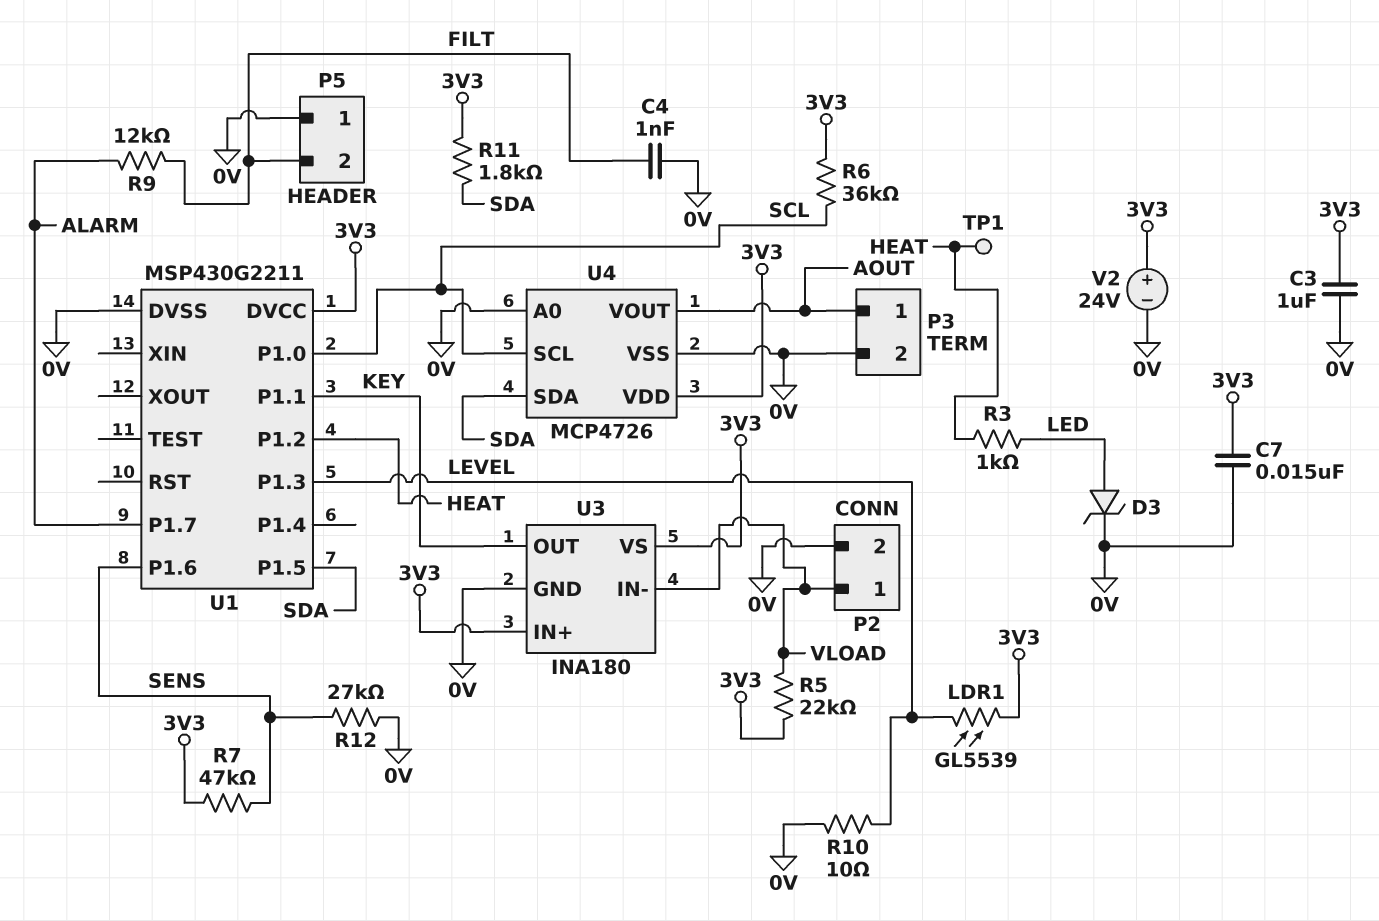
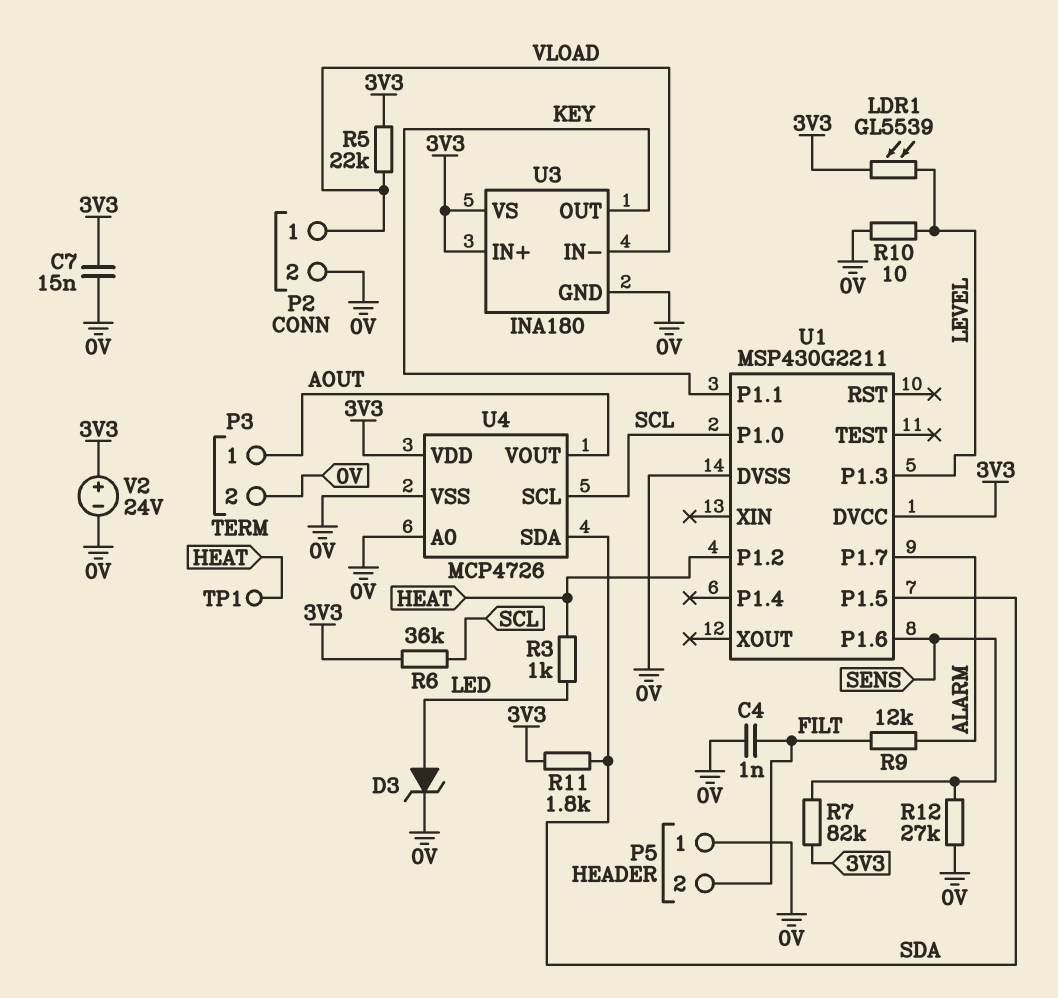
C3: 1uF (0V, 3V3) -> none
R7: 47k (3V3, SENS) -> 82k (3V3, SENS)

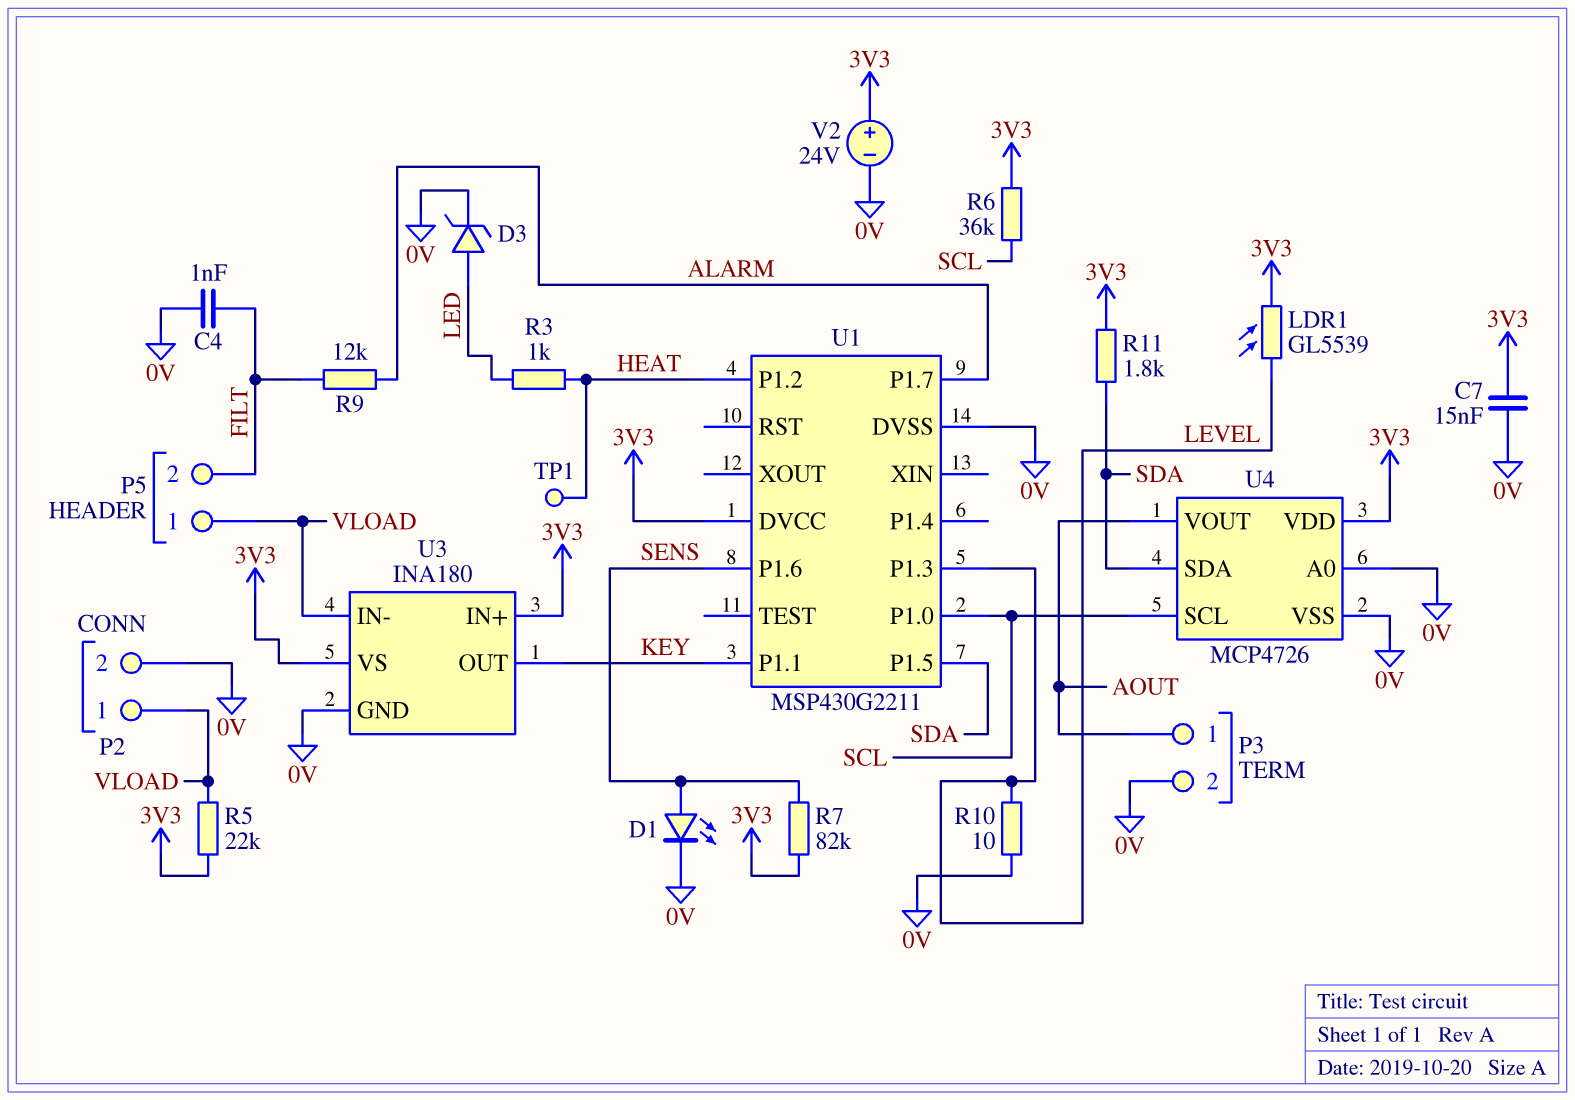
D1: none -> LED (A SENS, K 0V)
P5 pin 1: 0V -> VLOAD
R12: 27k (0V, SENS) -> none

